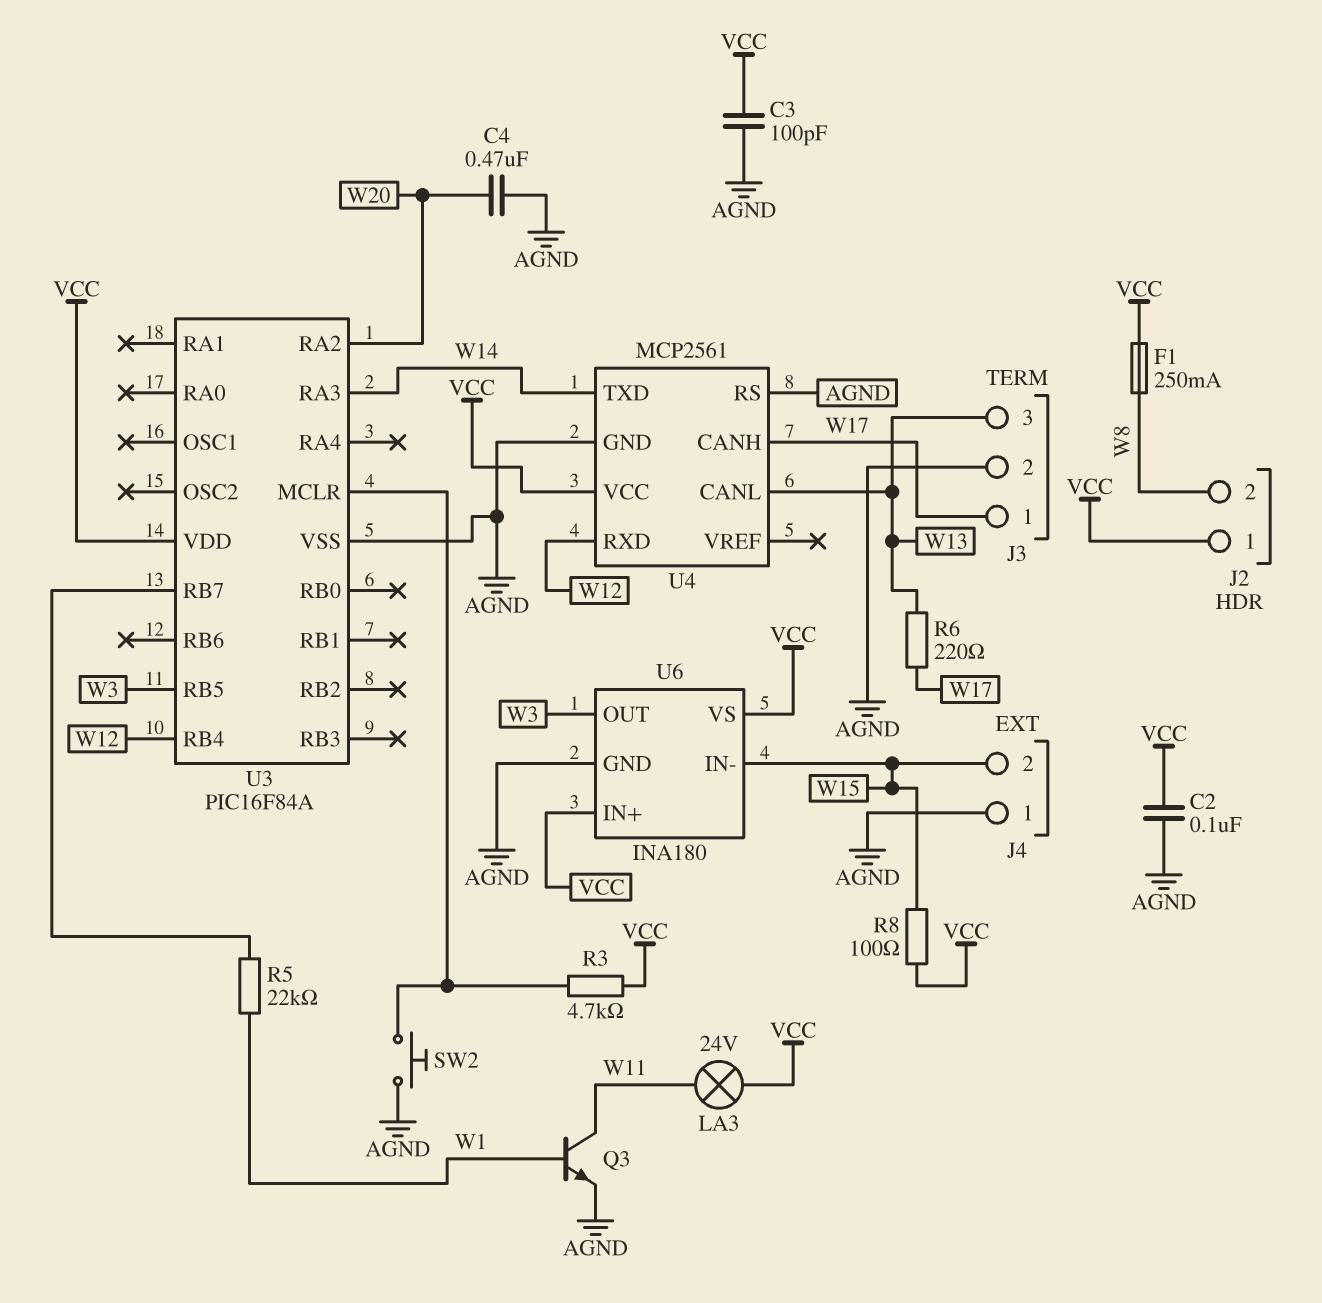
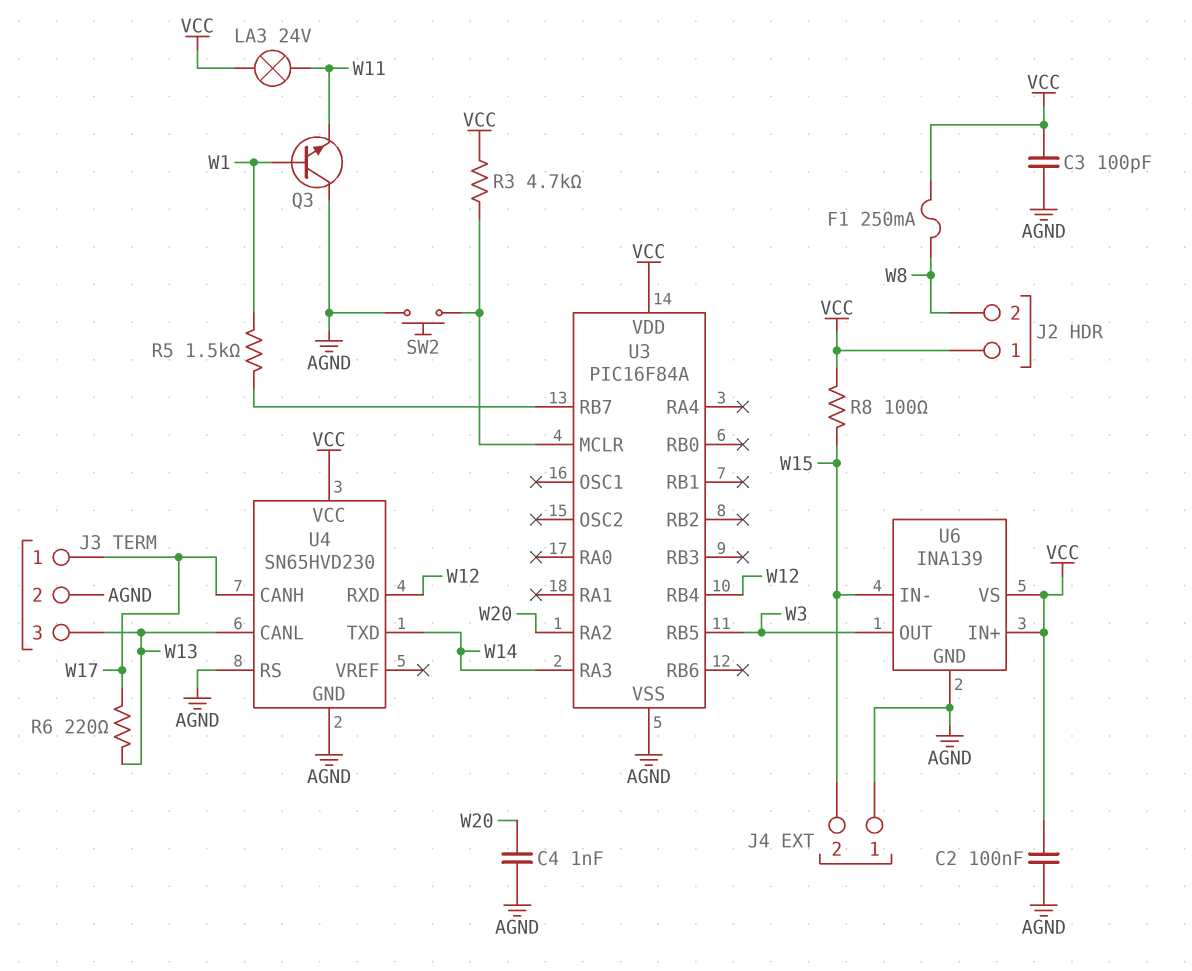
C4: 470nF (AGND, W20) -> 1nF (AGND, W20)
Q3: NPN (B W1, C W11, E AGND) -> NPN (B W1, C AGND, E W11)
R5: 22k (U3/RB7, W1) -> 1.5k (U3/RB7, W1)
U4: MCP2561 -> SN65HVD230
U6: INA180 -> INA139

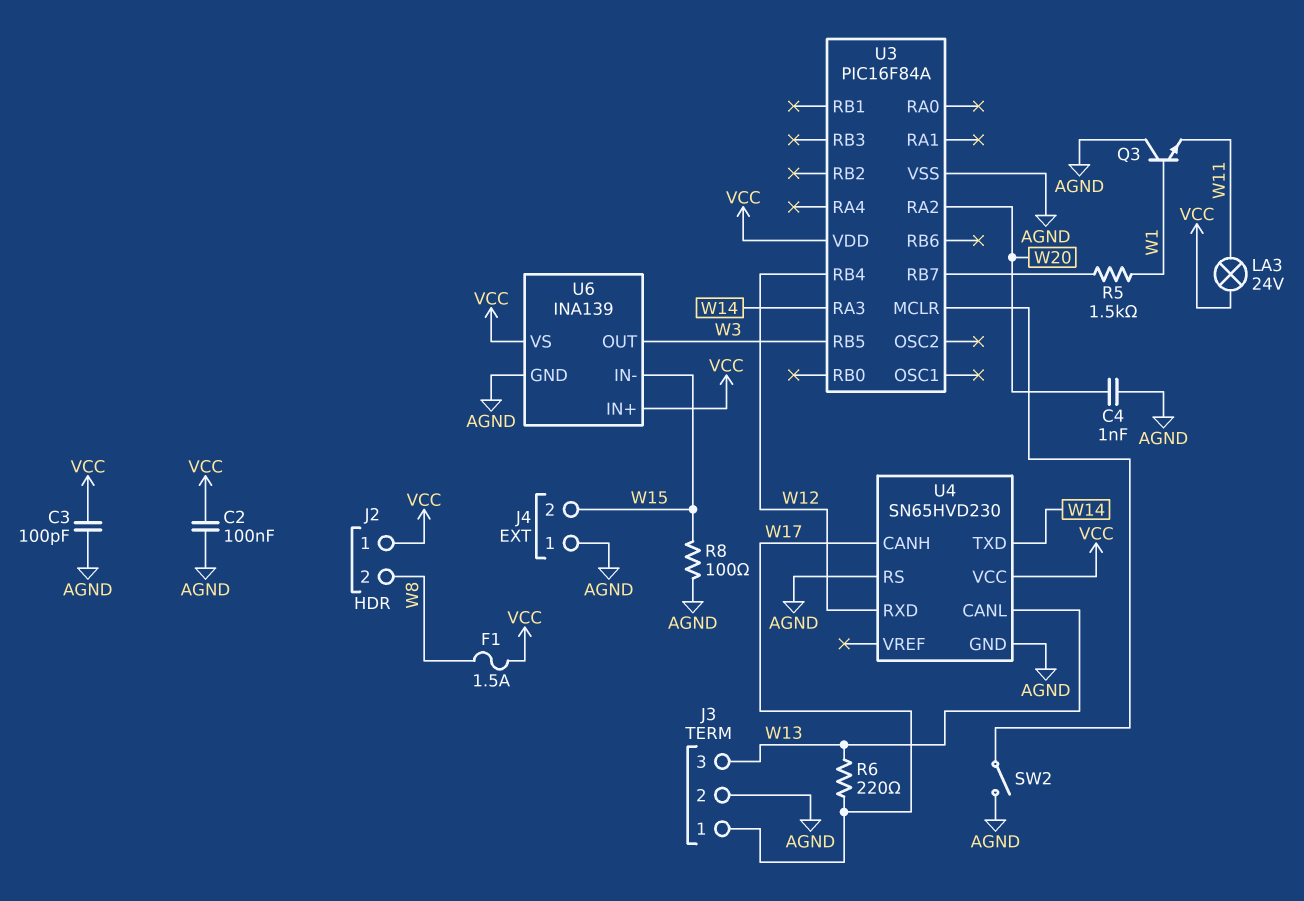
F1: 250mA (VCC, W8) -> 1.5A (VCC, W8)
R3: 4.7k (U3/MCLR, VCC) -> none
R8: 100 (VCC, W15) -> 100 (AGND, W15)
SW2: button (AGND, U3/MCLR) -> switch (AGND, U3/MCLR)

